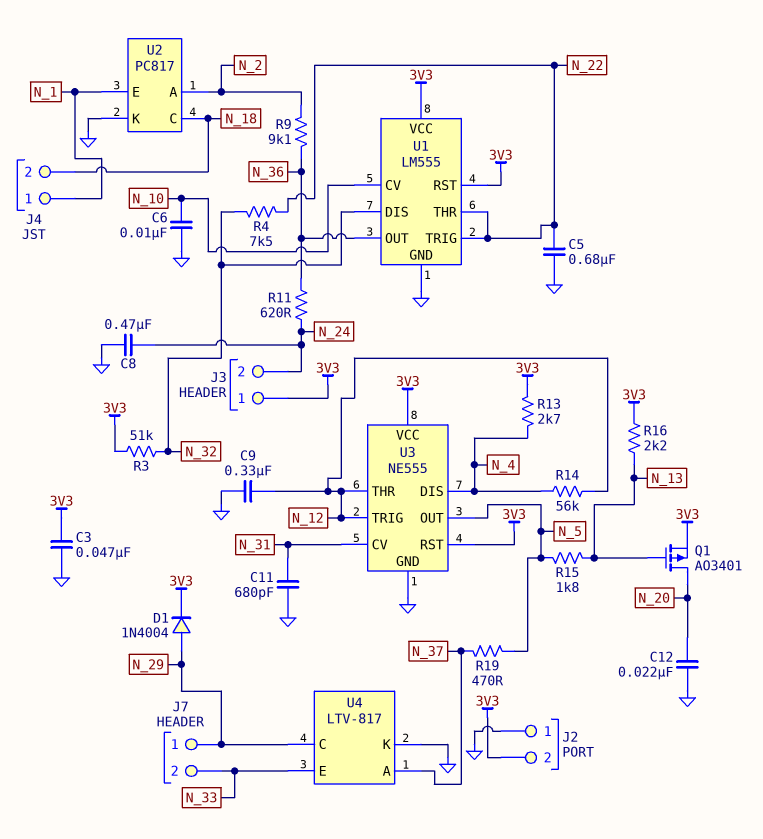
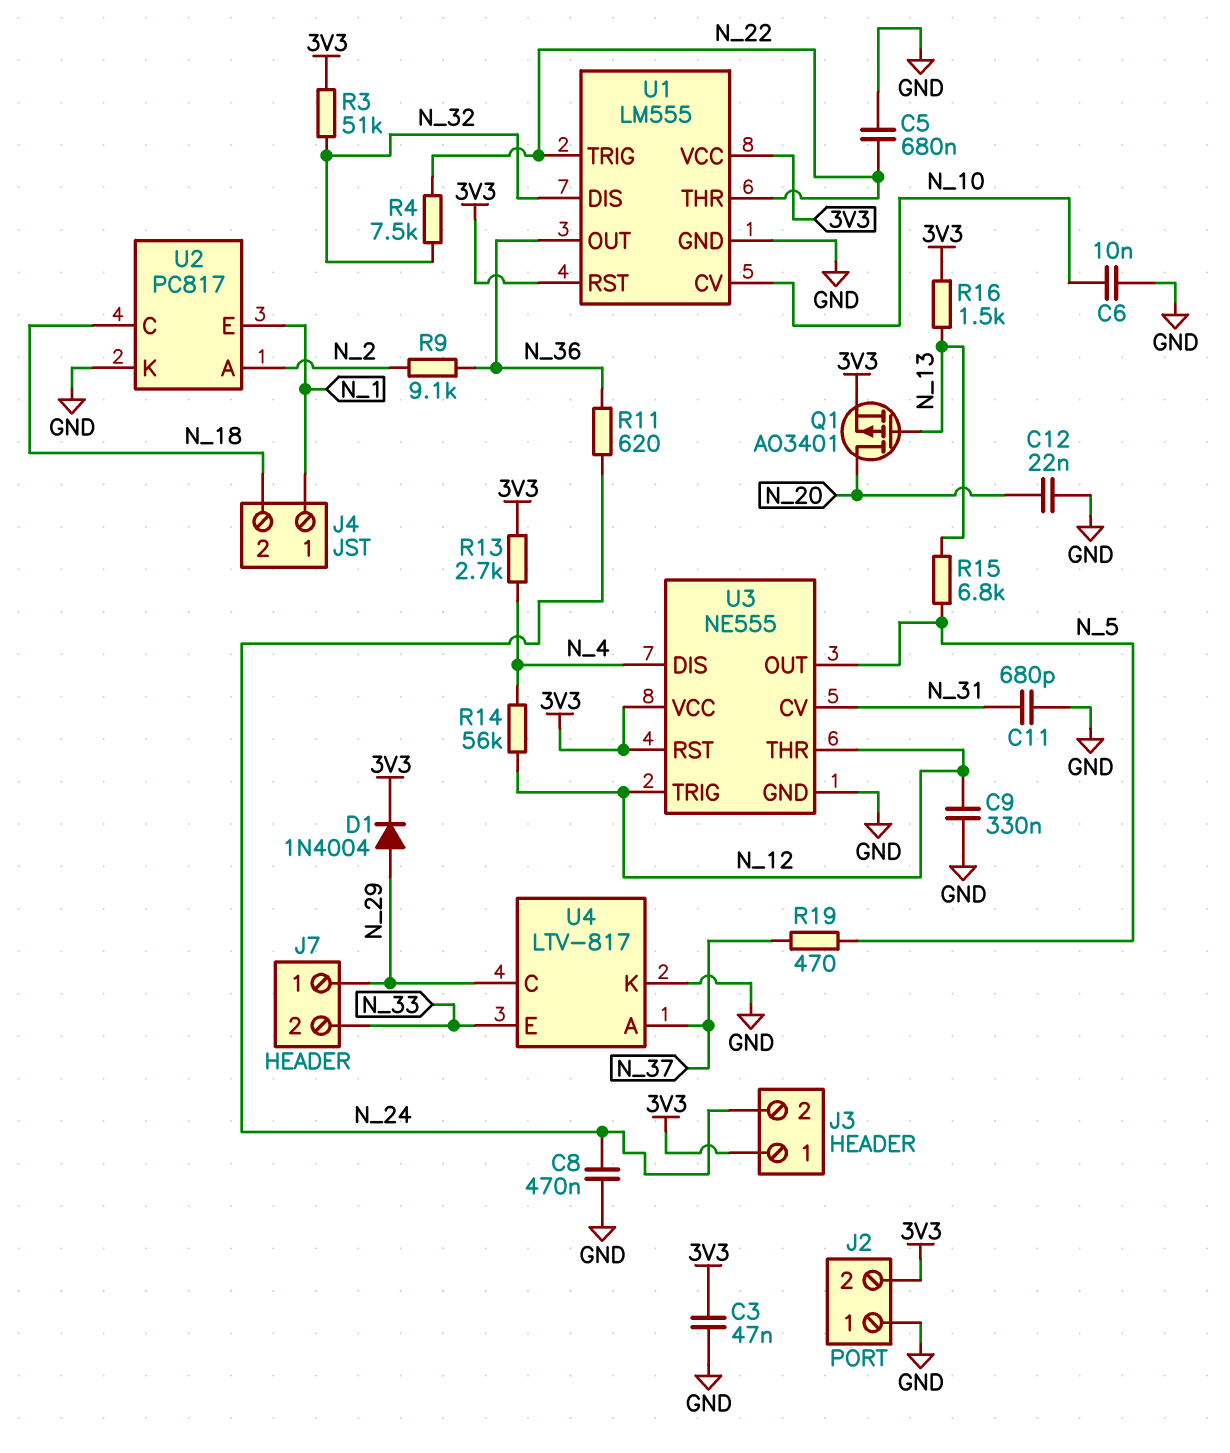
R15: 1.8k (N_5, N_13) -> 6.8k (N_5, N_13)
R16: 2.2k (3V3, N_13) -> 1.5k (3V3, N_13)

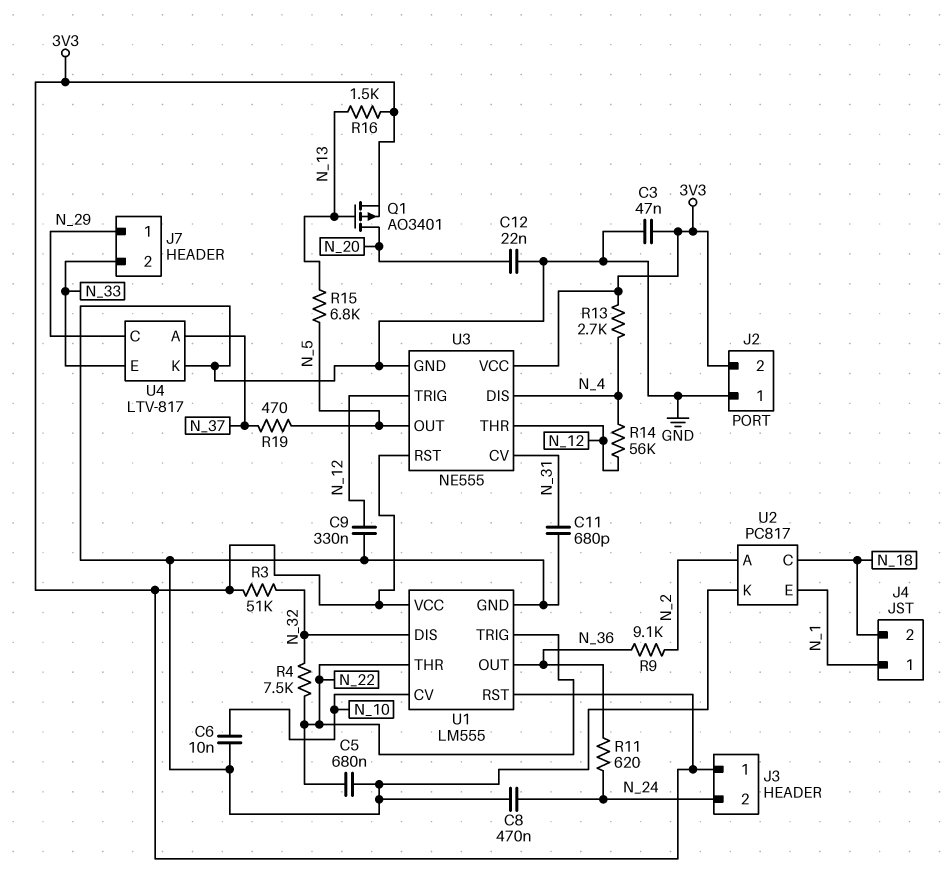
D1: diode 1N4004 (A N_29, K 3V3) -> none

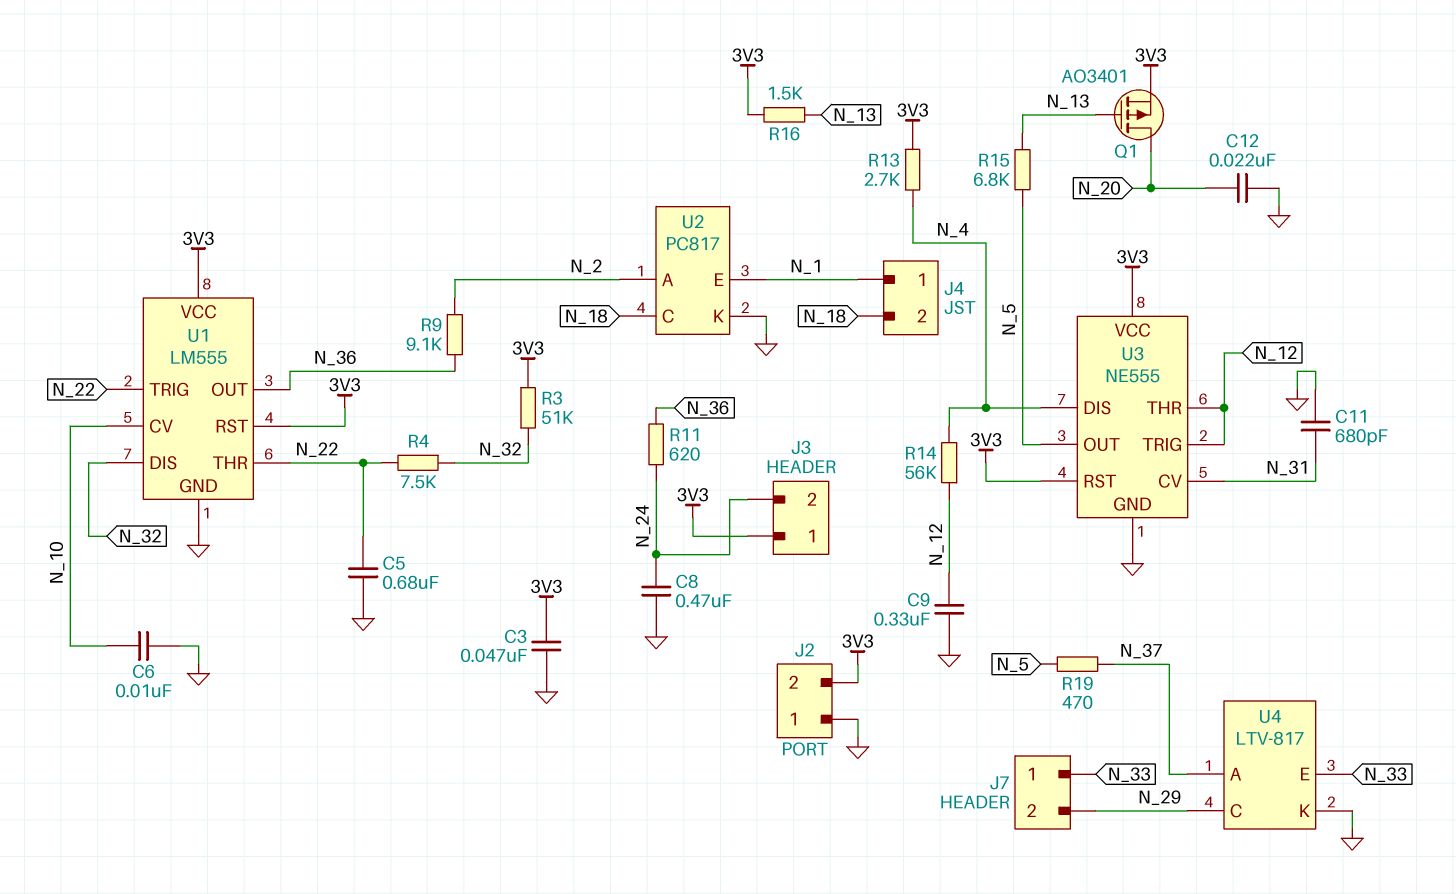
J7 pin 1: N_29 -> N_33
J7 pin 2: N_33 -> N_29

